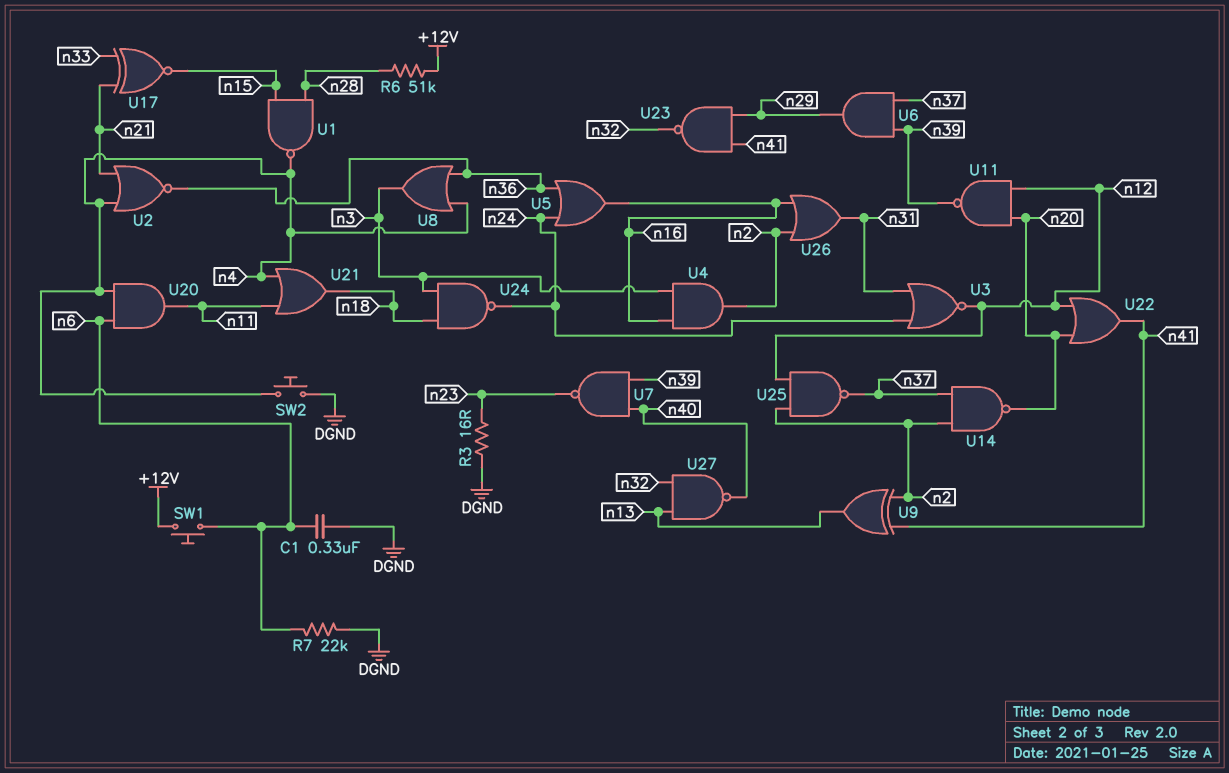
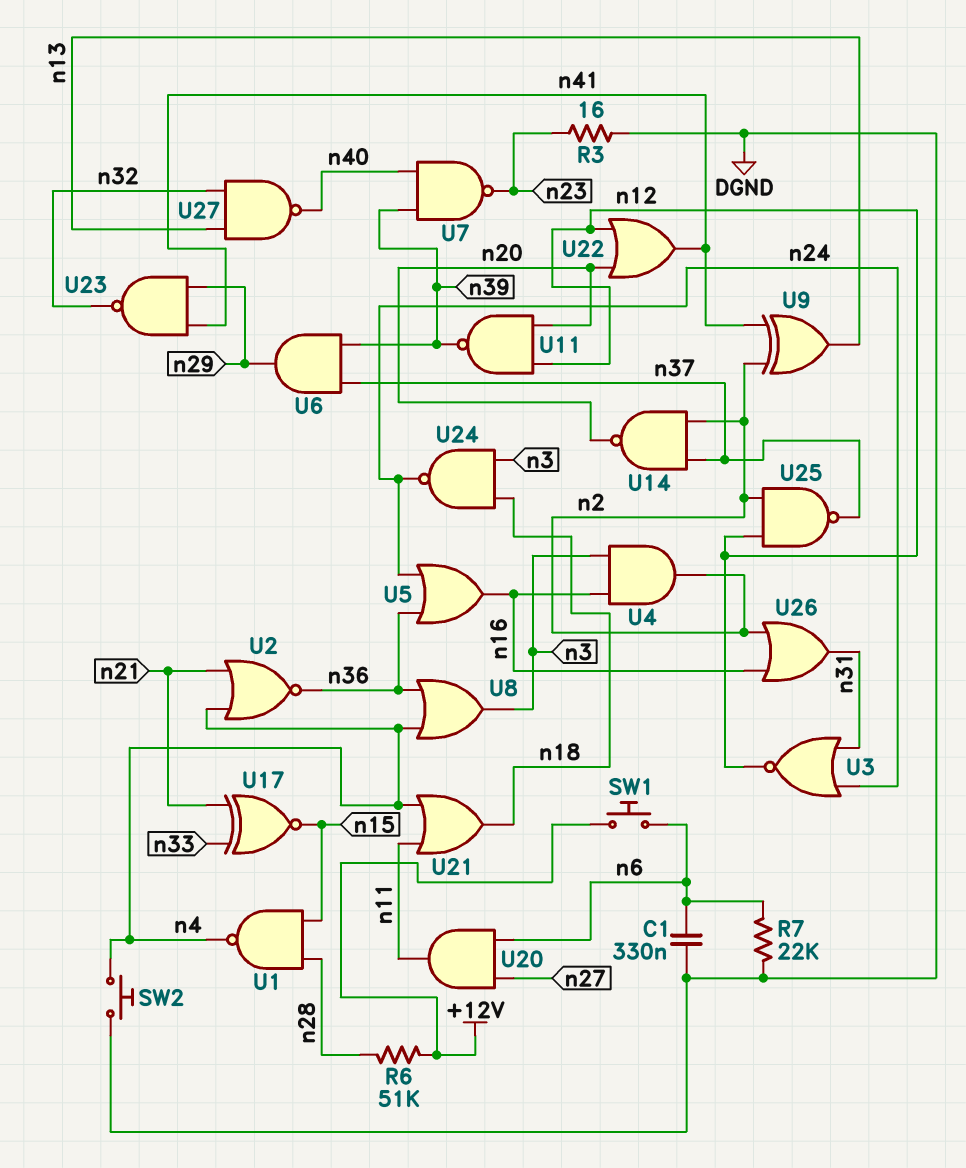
U20: AND (in n4, in n6, out n11) -> AND (in n6, in n27, out n11)

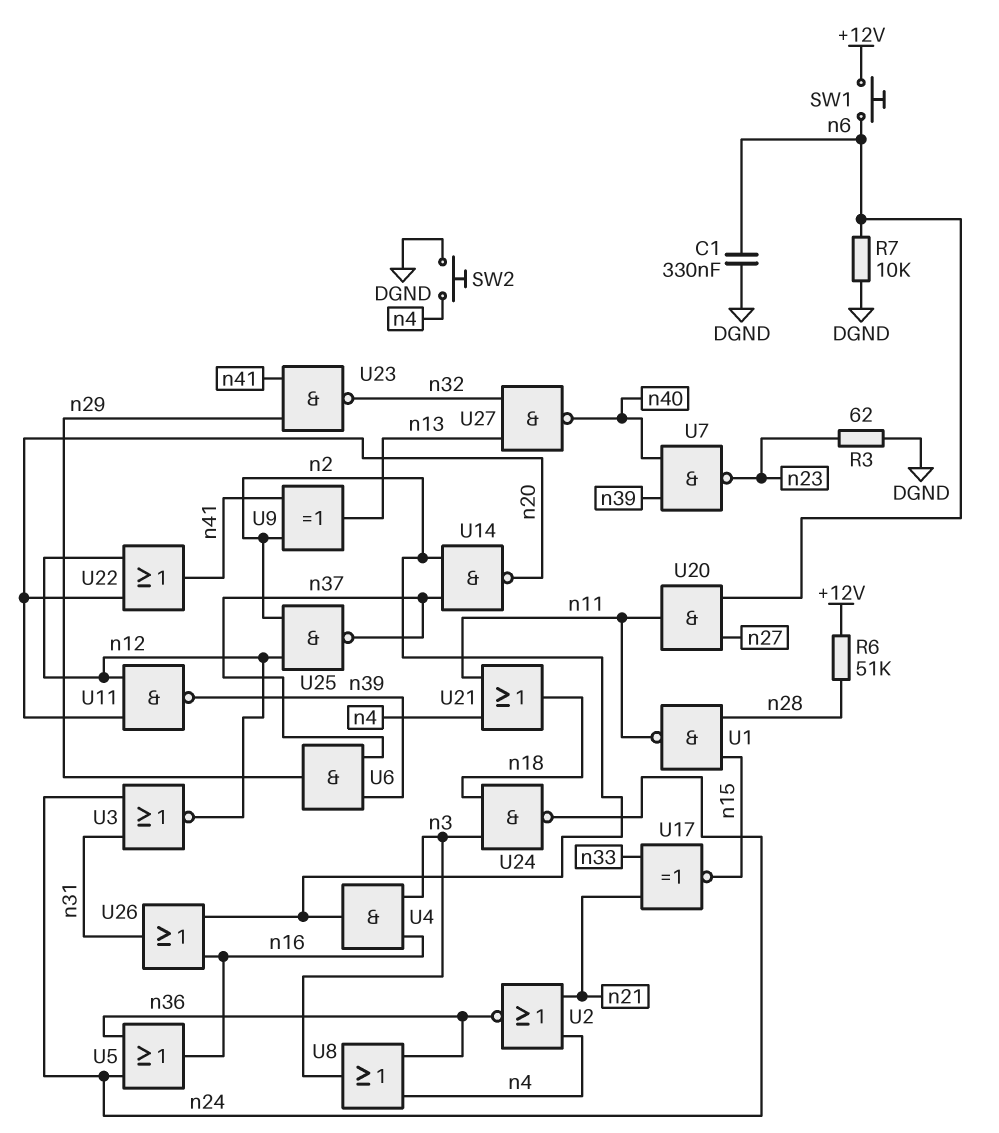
R3: 16 (DGND, n23) -> 62 (DGND, n23)
R7: 22k (DGND, n6) -> 10k (DGND, n6)
U1: NAND (in n15, in n28, out n4) -> NAND (in n15, in n28, out n11)

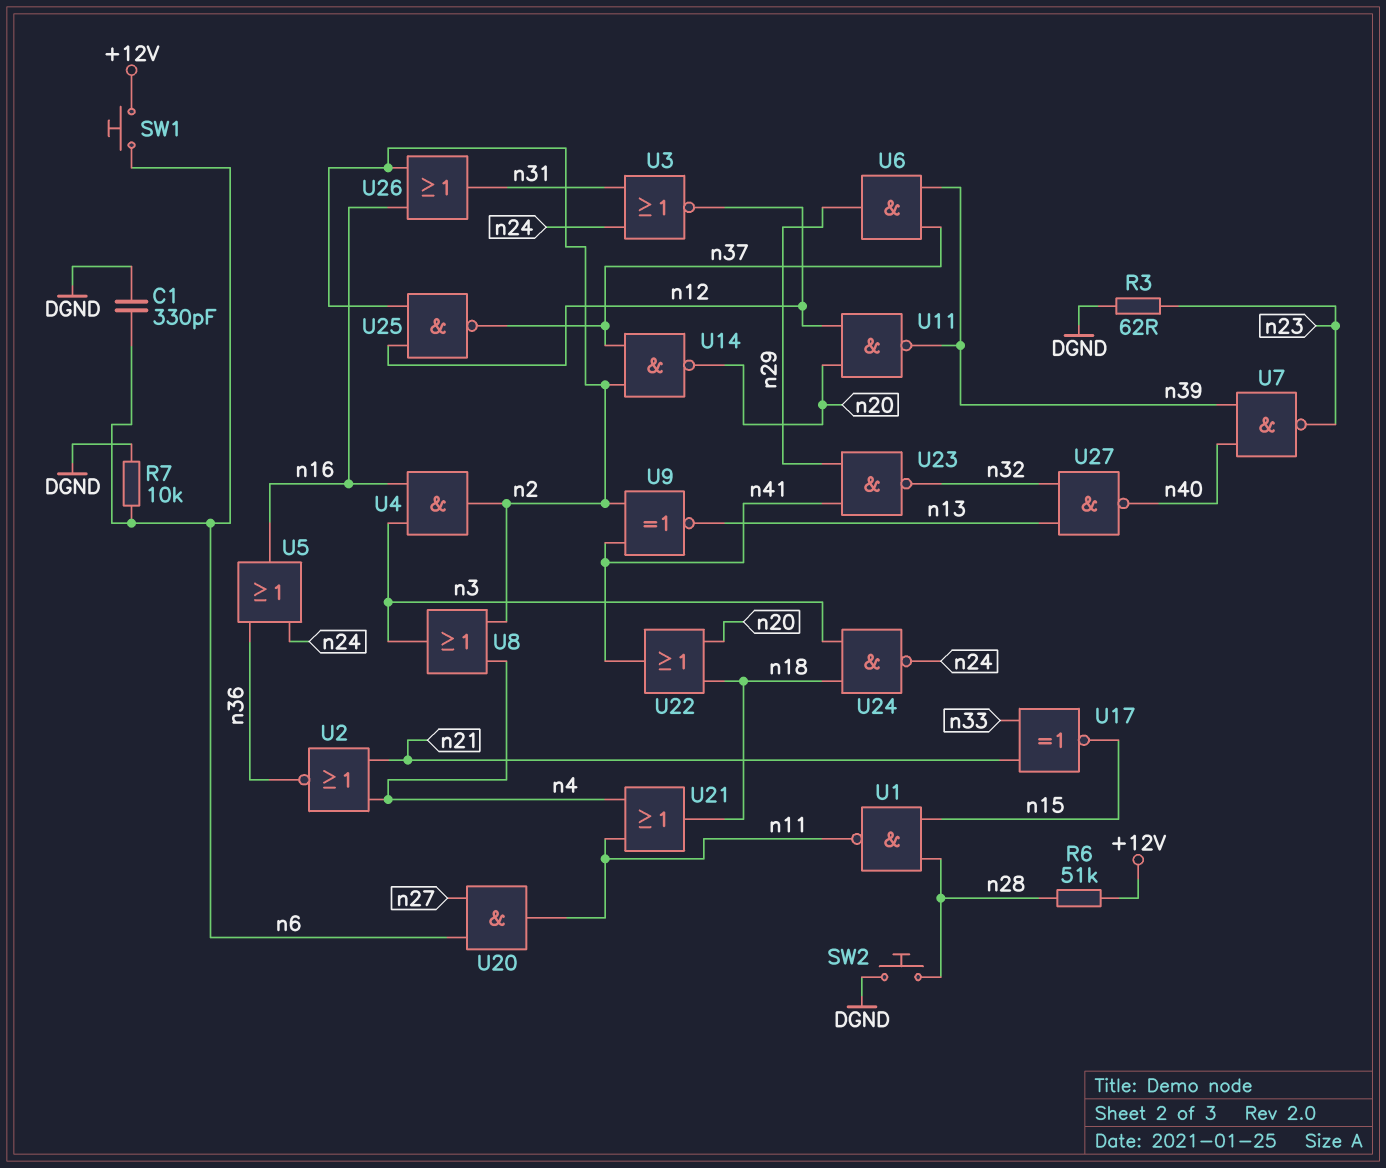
C1: 330nF (DGND, n6) -> 330pF (DGND, n6)
SW2: button (DGND, n4) -> button (DGND, n28)
U8: OR (in n4, in n36, out n3) -> OR (in n2, in n4, out n3)
U9: XOR (in n2, in n41, out n13) -> XNOR (in n2, in n41, out n13)
U22: OR (in n12, in n20, out n41) -> OR (in n18, in n20, out n41)

